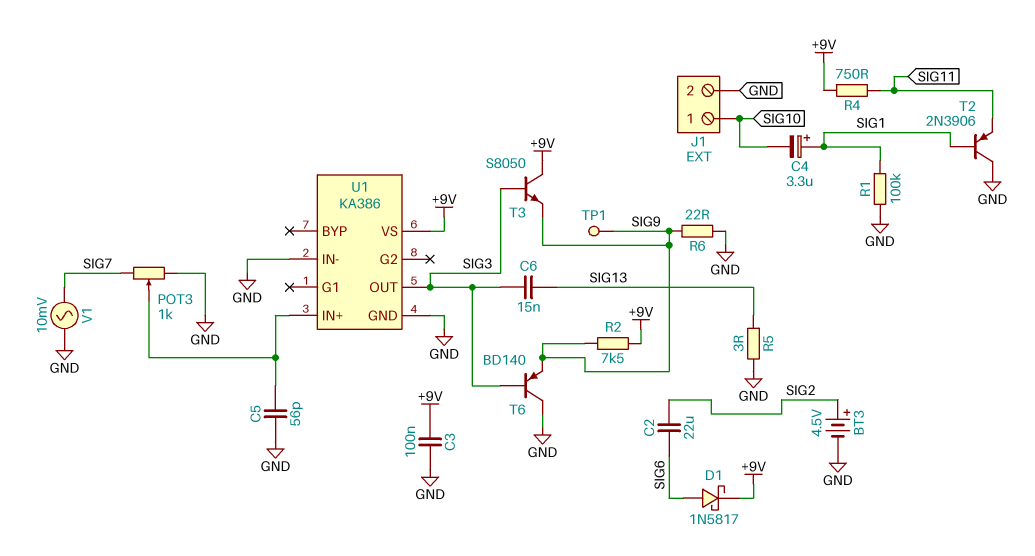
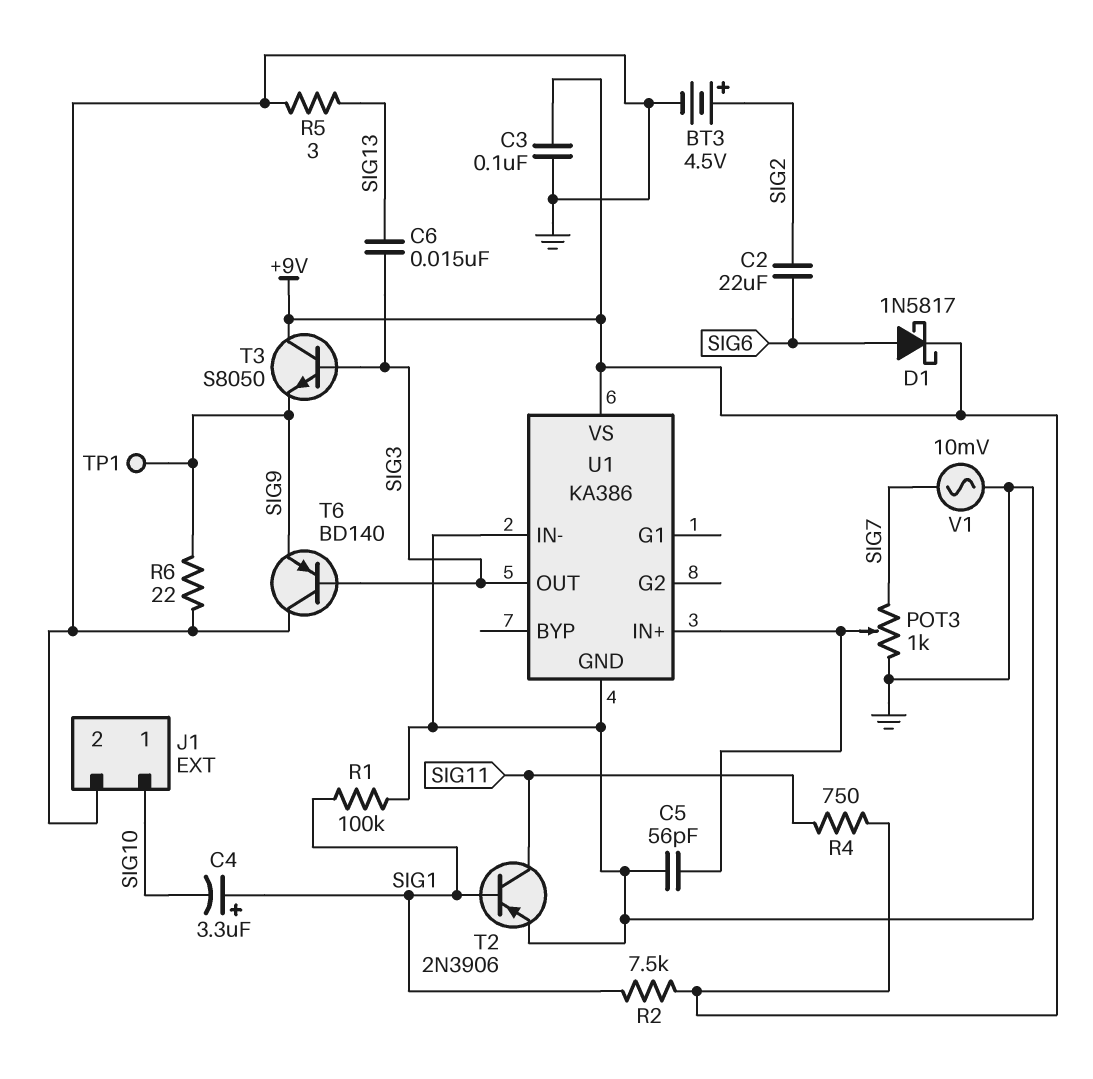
R2: 7.5k (+9V, SIG9) -> 7.5k (+9V, SIG1)
T2: PNP 2N3906 (B SIG1, C GND, E SIG11) -> PNP 2N3906 (B SIG1, C SIG11, E GND)

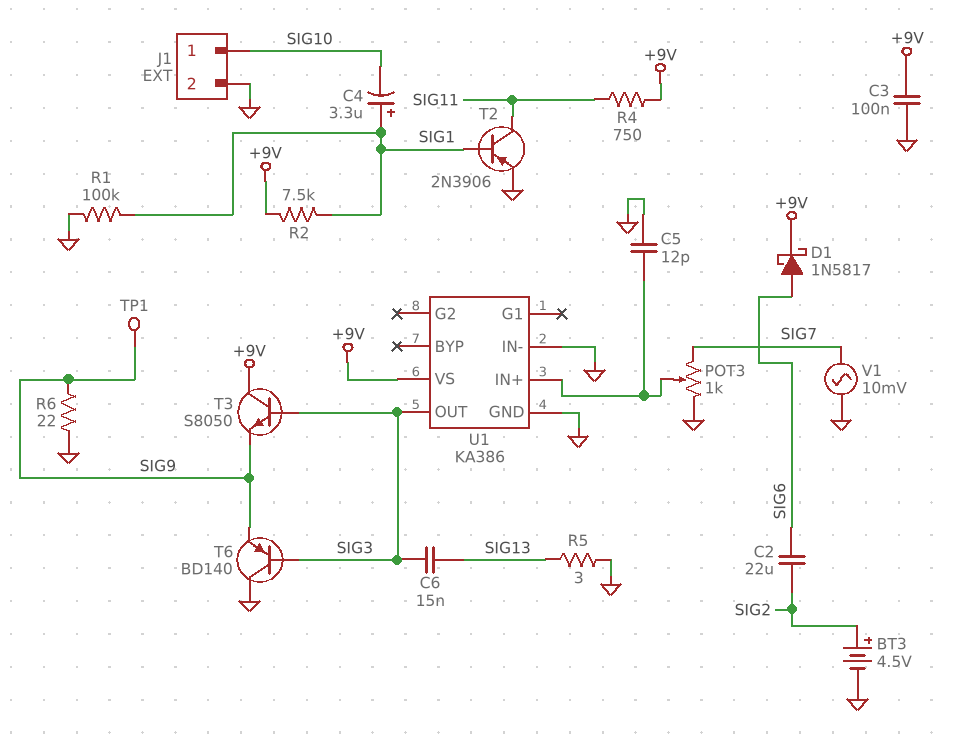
C5: 56pF (GND, U1/IN+) -> 12pF (GND, U1/IN+)

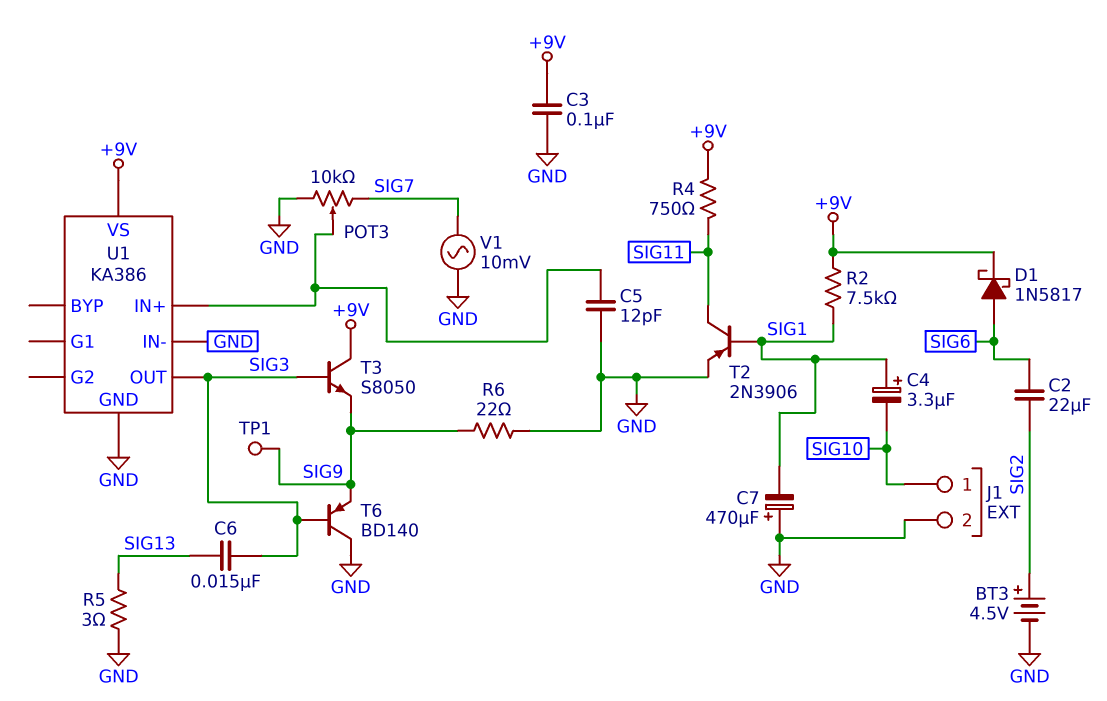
C7: none -> 470uF (plus GND, minus SIG1)
POT3: 1k (GND, SIG7, wiper U1/IN+) -> 10k (GND, SIG7, wiper U1/IN+)
R1: 100k (GND, SIG1) -> none

